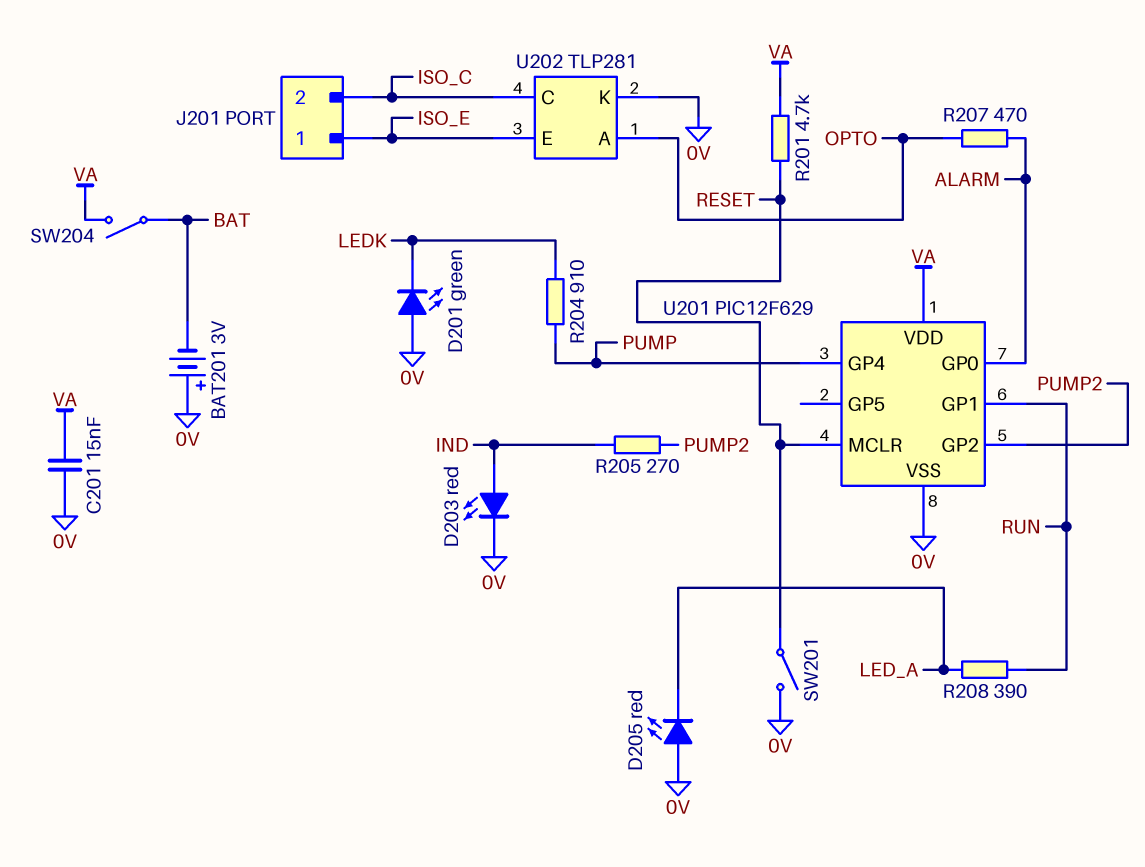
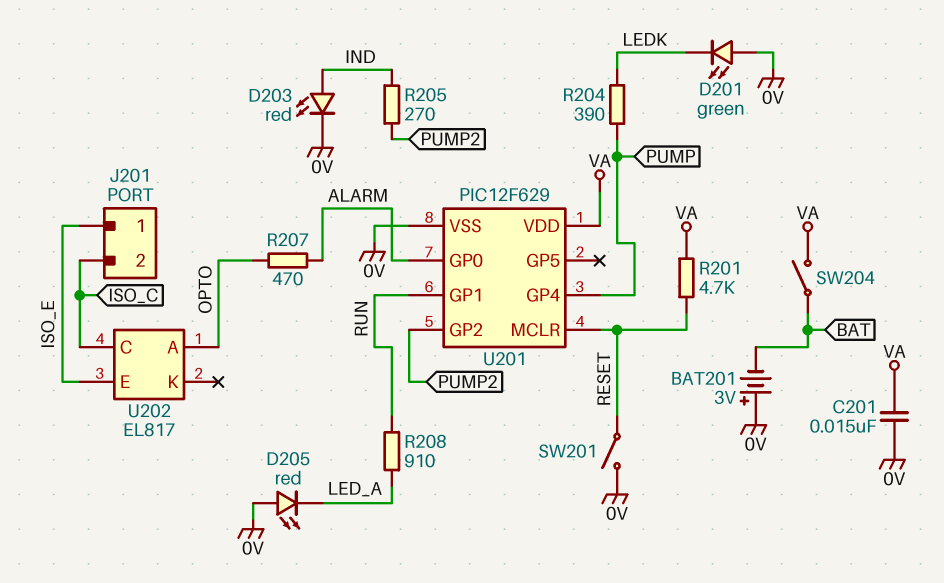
R204: 910 (LEDK, PUMP) -> 390 (LEDK, PUMP)
R208: 390 (LED_A, RUN) -> 910 (LED_A, RUN)
U202: TLP281 -> EL817
U202 pin K: 0V -> none

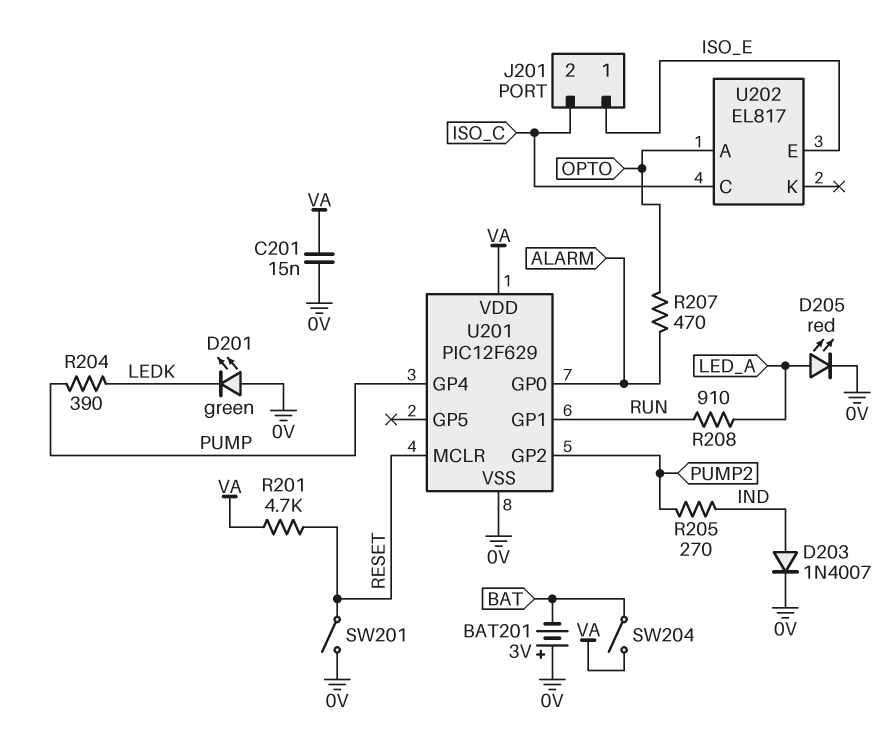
D203: LED red (A IND, K 0V) -> diode 1N4007 (A IND, K 0V)
D205: LED red (A 0V, K LED_A) -> LED red (A LED_A, K 0V)

